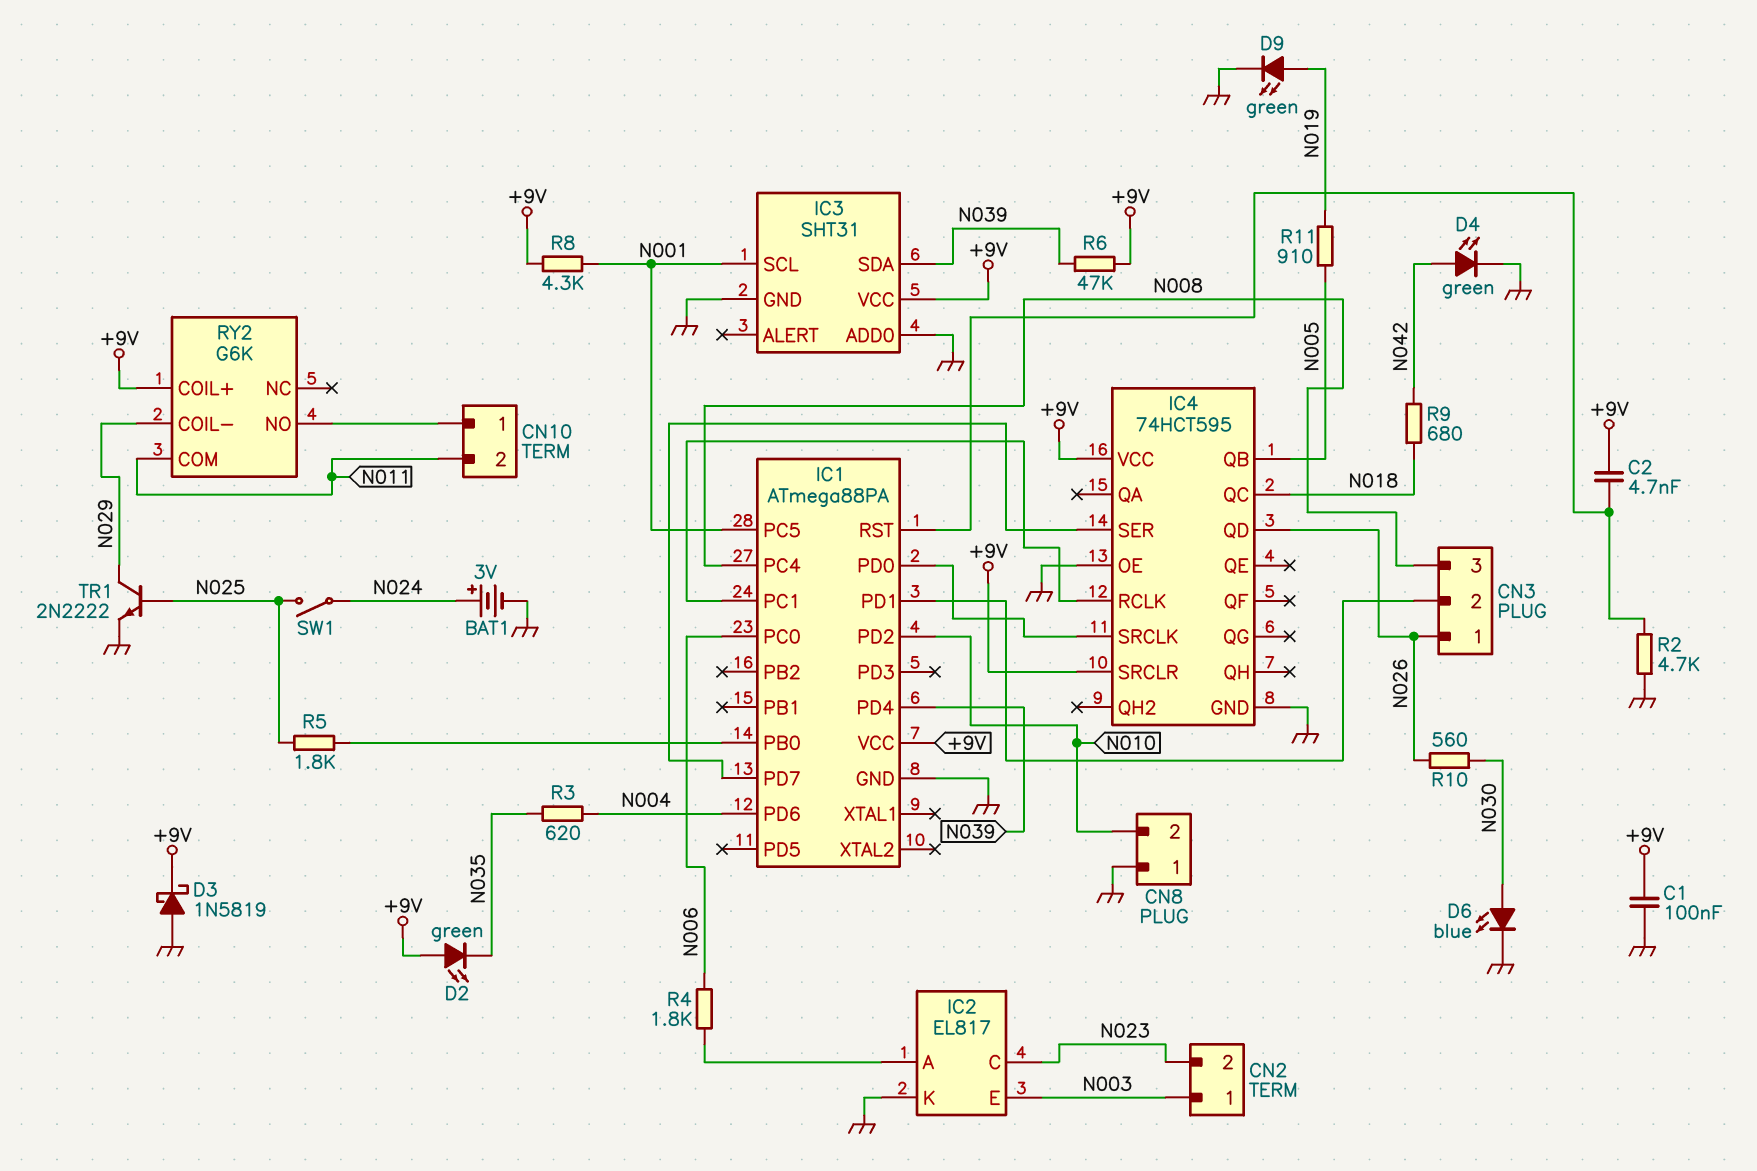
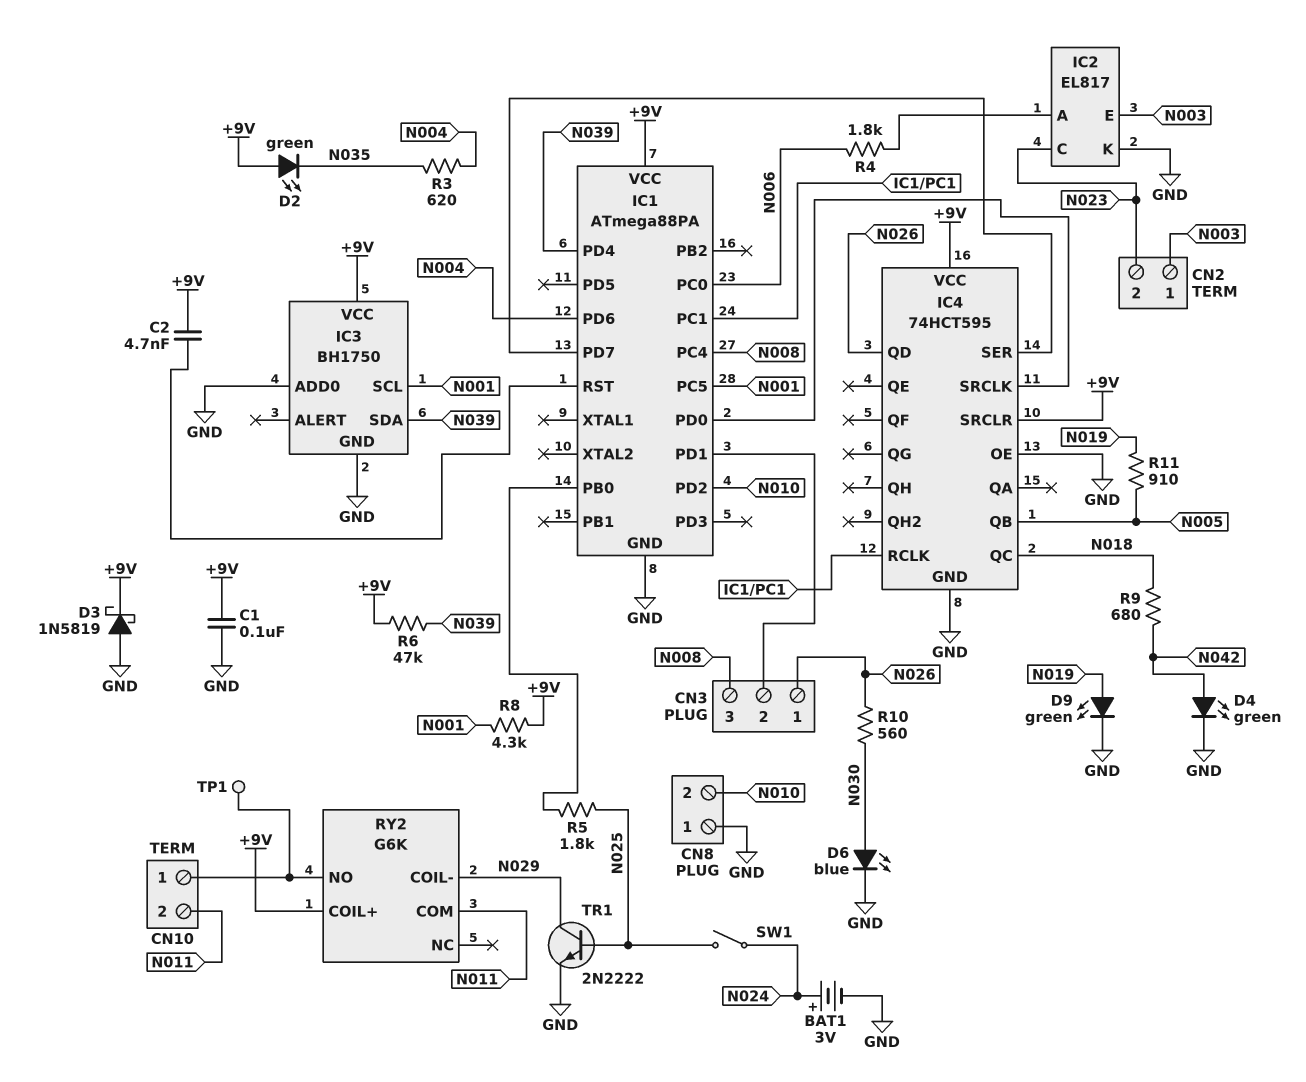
IC3: SHT31 -> BH1750
R2: 4.7k (GND, IC1/RST) -> none
TP1: none -> test point (CN10/1)

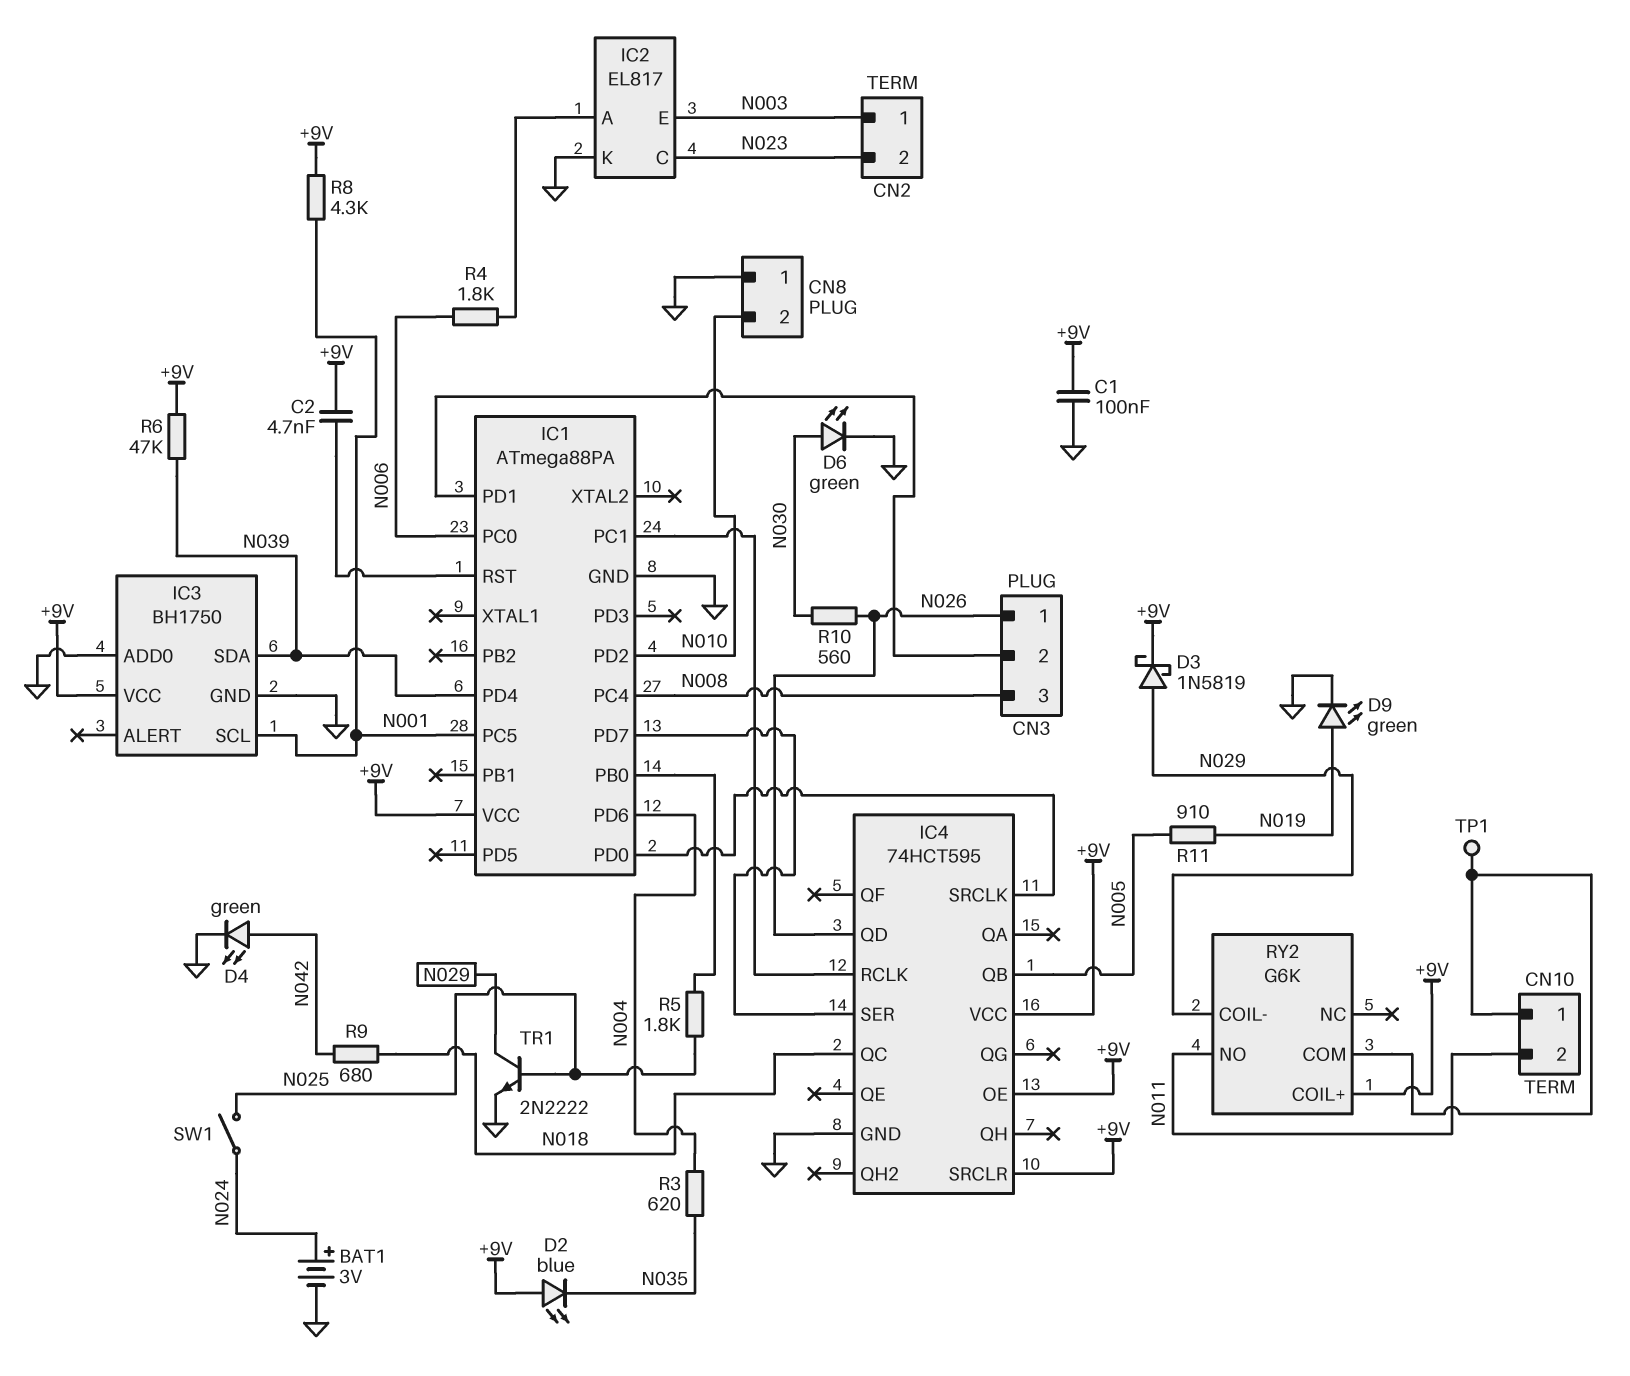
D2: LED green (A +9V, K N035) -> LED blue (A +9V, K N035)
D3: schottky 1N5819 (A GND, K +9V) -> schottky 1N5819 (A N029, K +9V)
D6: LED blue (A N030, K GND) -> LED green (A N030, K GND)
IC4 pin OE: GND -> +9V
RY2 pin COM: N011 -> CN10/1
RY2 pin NO: CN10/1 -> N011

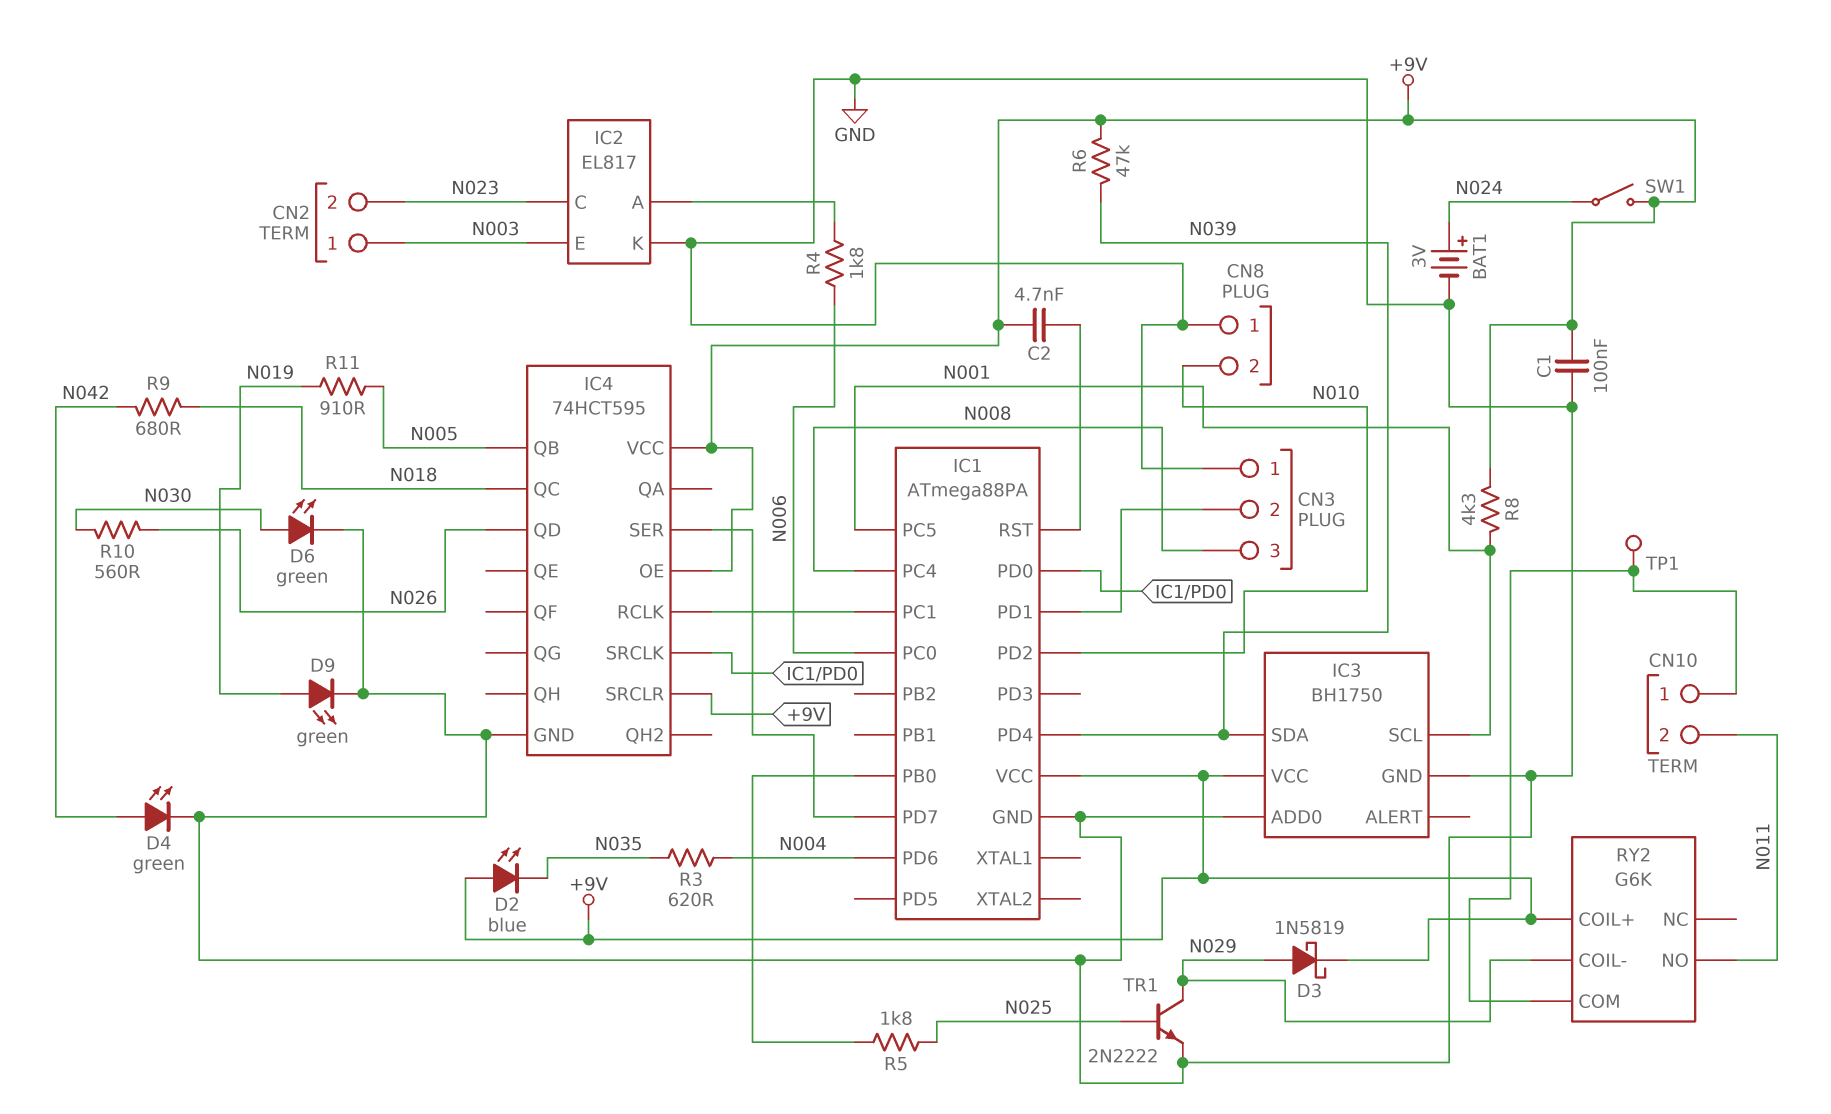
CN3 pin 1: N026 -> GND
SW1: switch (N024, N025) -> switch (+9V, N024)

